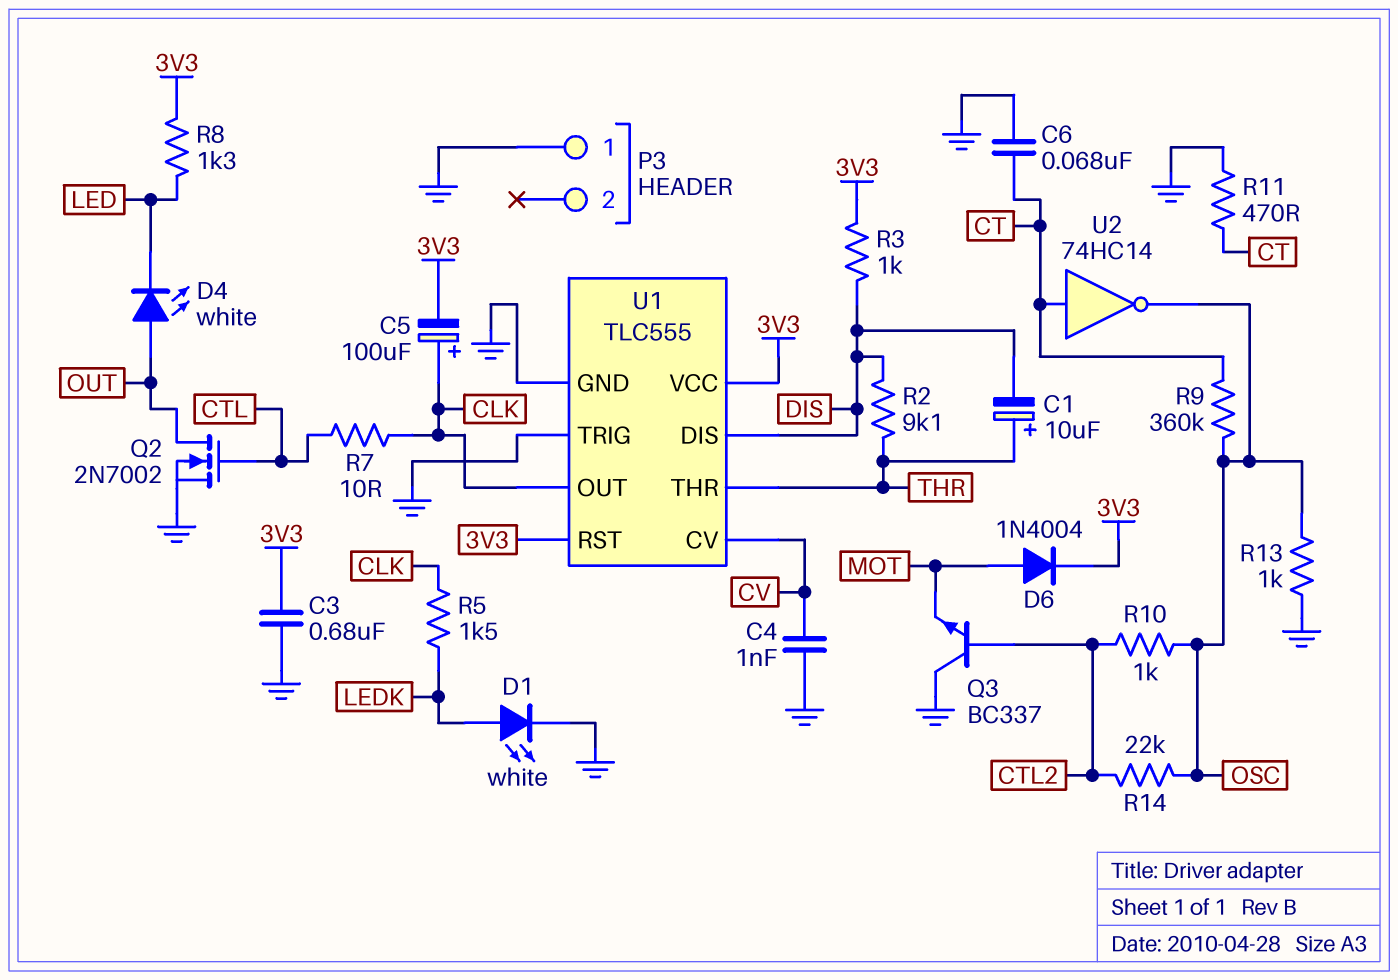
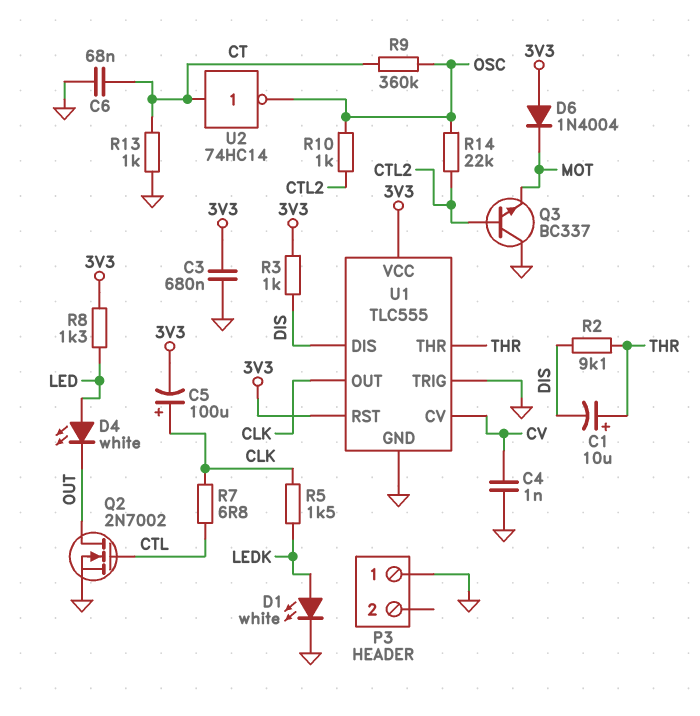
D4: LED white (A OUT, K LED) -> LED white (A LED, K OUT)
D6: diode 1N4004 (A MOT, K 3V3) -> diode 1N4004 (A 3V3, K MOT)
R7: 10 (CLK, CTL) -> 6.8 (CLK, CTL)
R11: 470 (CT, GND) -> none
R13: 1k (GND, OSC) -> 1k (CT, GND)

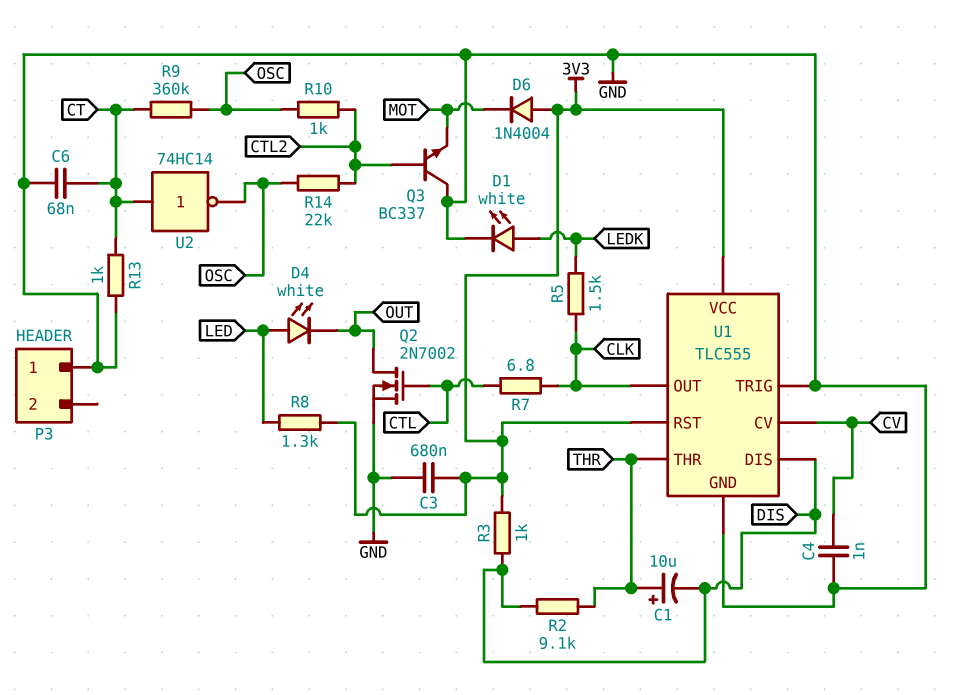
C5: 100uF (plus CLK, minus 3V3) -> none

